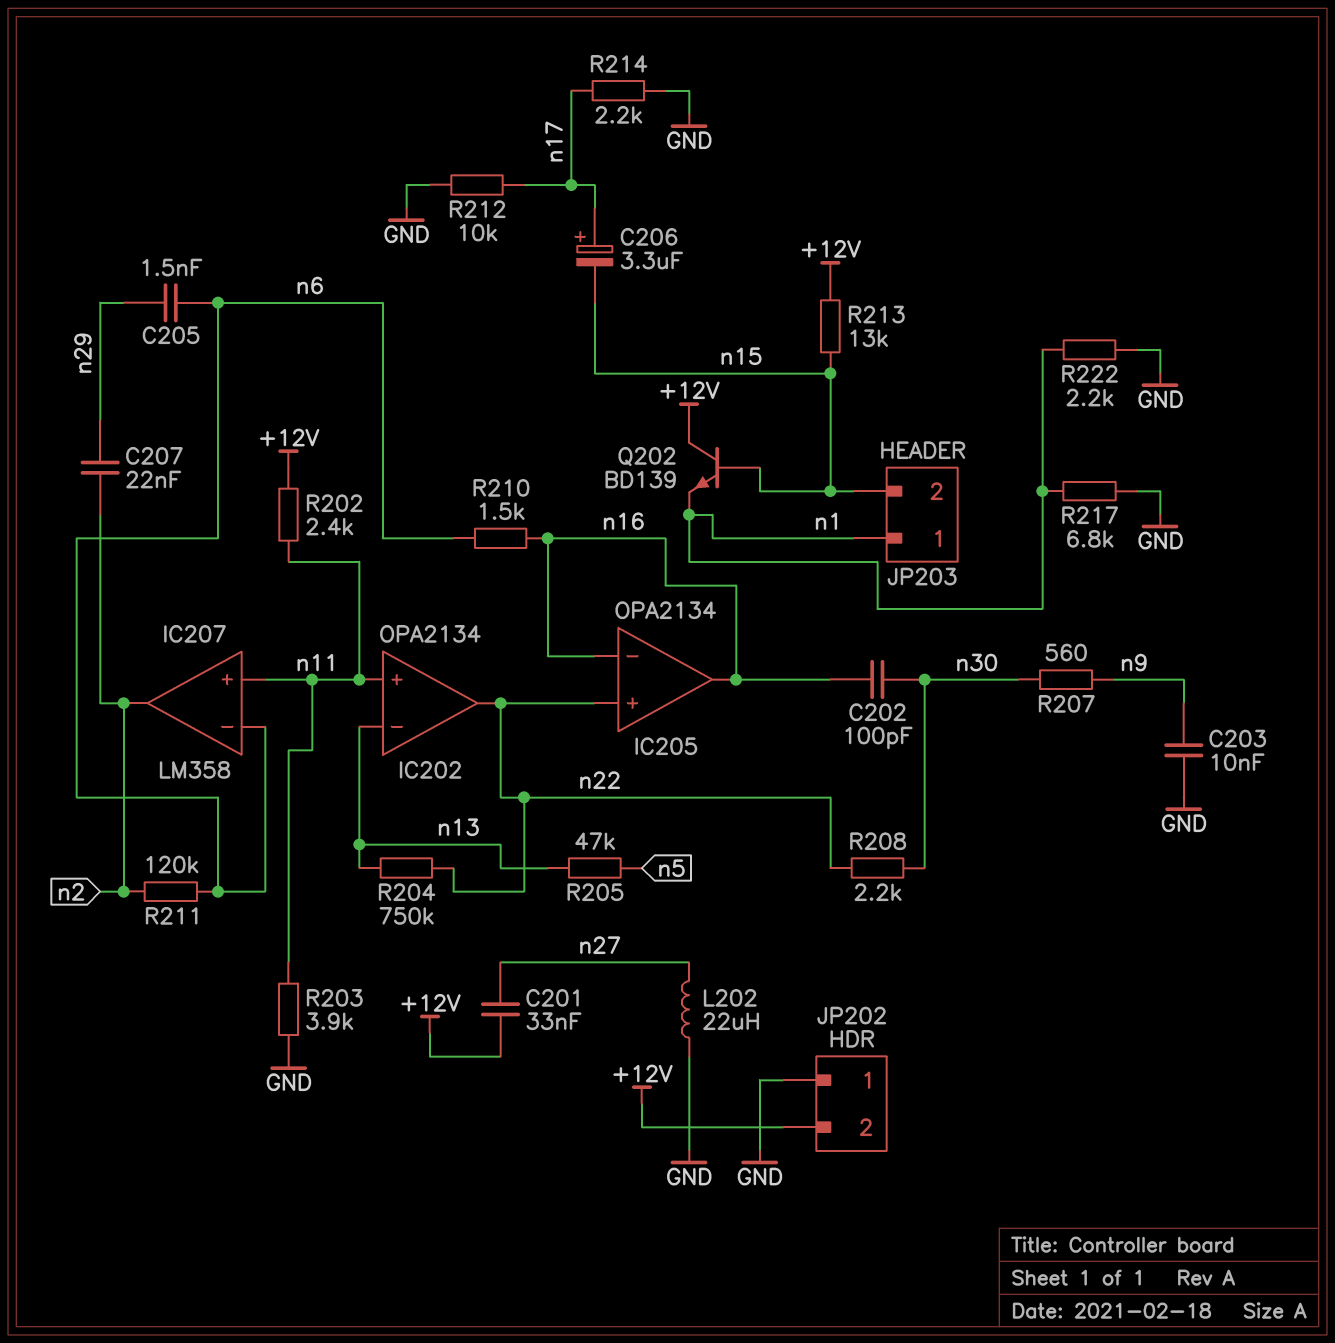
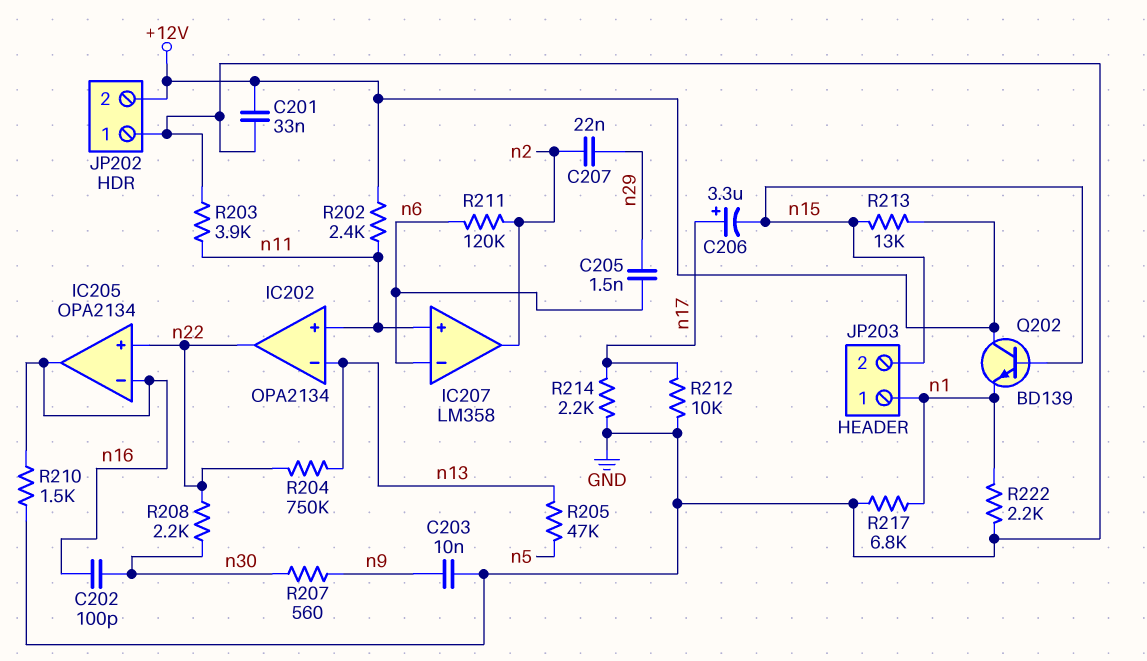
C201: 33nF (+12V, n27) -> 33nF (+12V, GND)
L202: 22uH (GND, n27) -> none
R210: 1.5k (n6, n16) -> 1.5k (GND, n16)

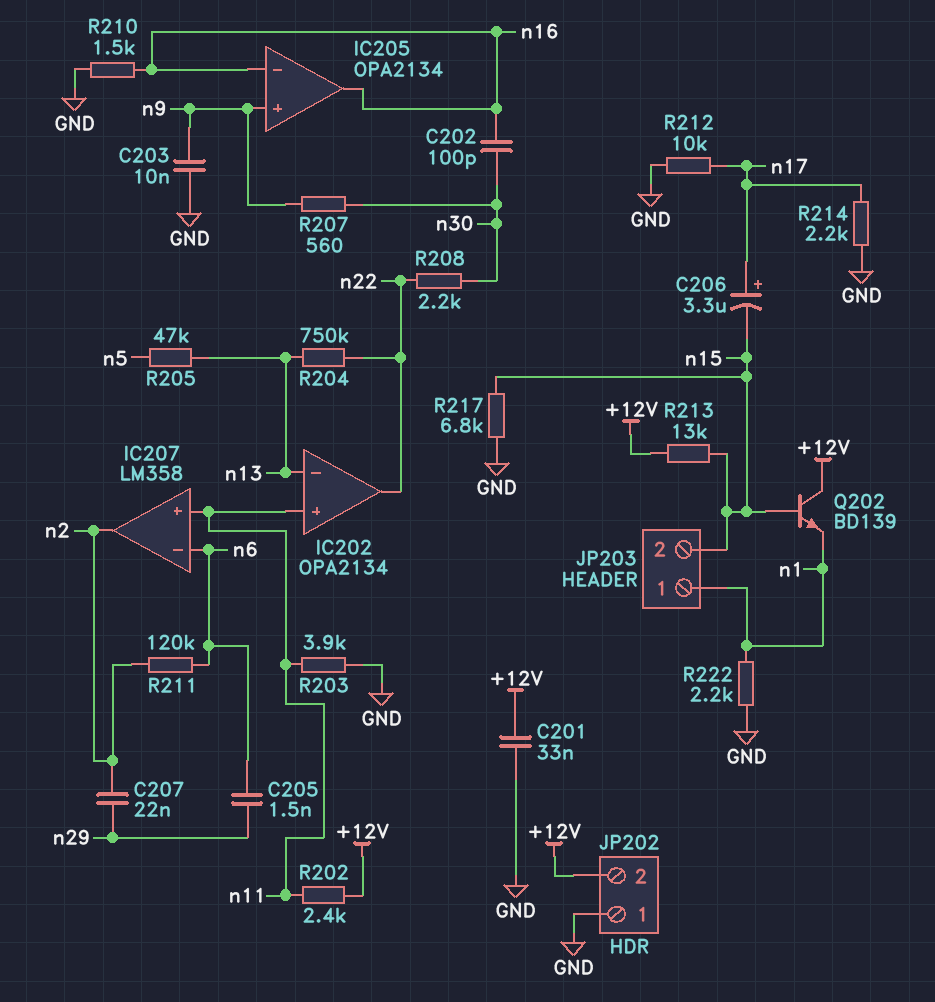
IC205 pin in+: n22 -> n9
R217: 6.8k (GND, n1) -> 6.8k (GND, n15)

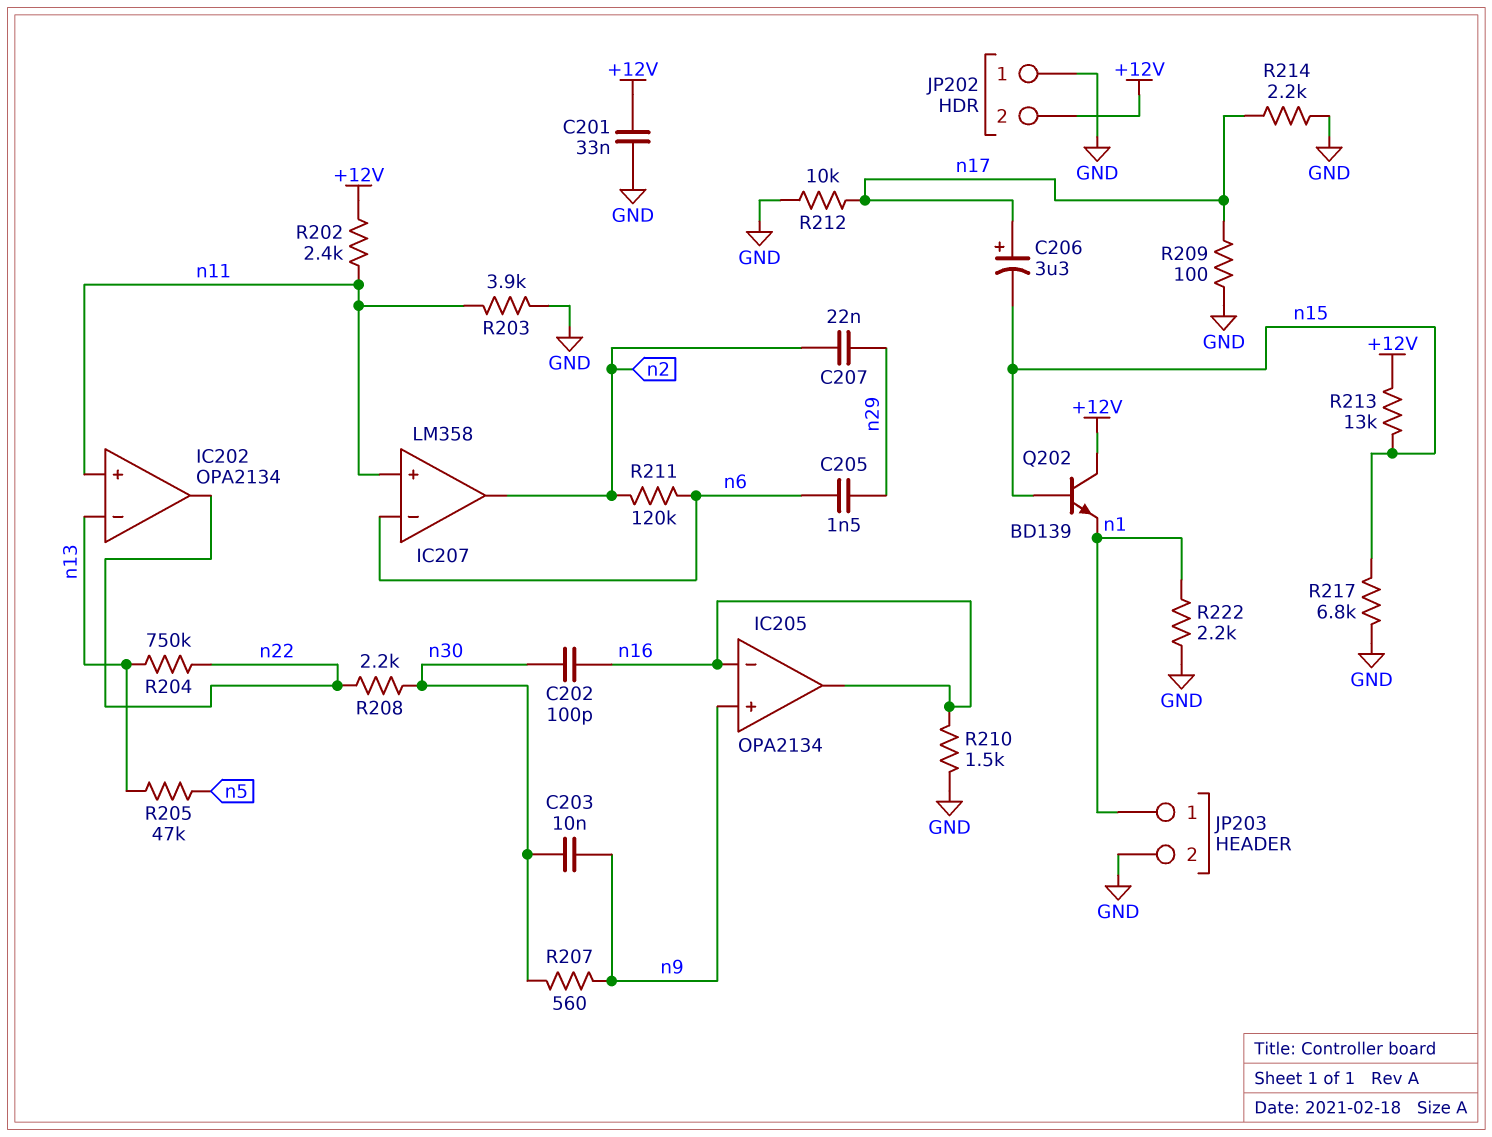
C203: 10nF (GND, n9) -> 10nF (n9, n30)
JP203 pin 2: n15 -> GND
R209: none -> 100 (GND, n17)

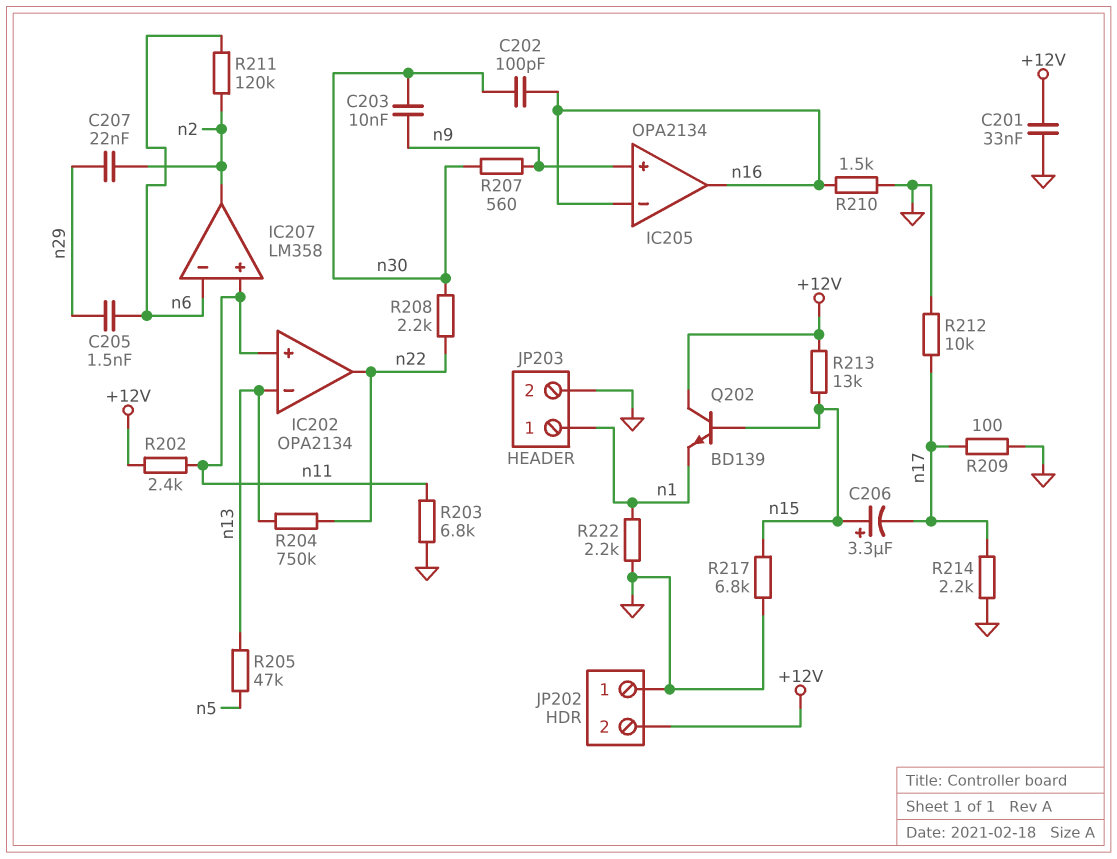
C206: 3.3uF (plus n17, minus n15) -> 3.3uF (plus n15, minus n17)
R203: 3.9k (GND, n11) -> 6.8k (GND, n11)

